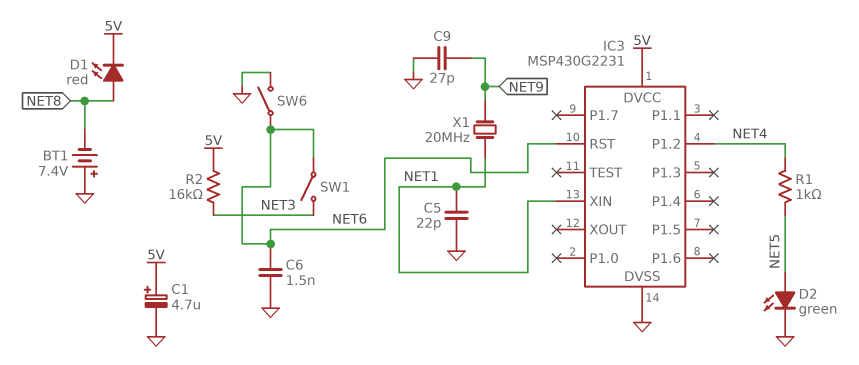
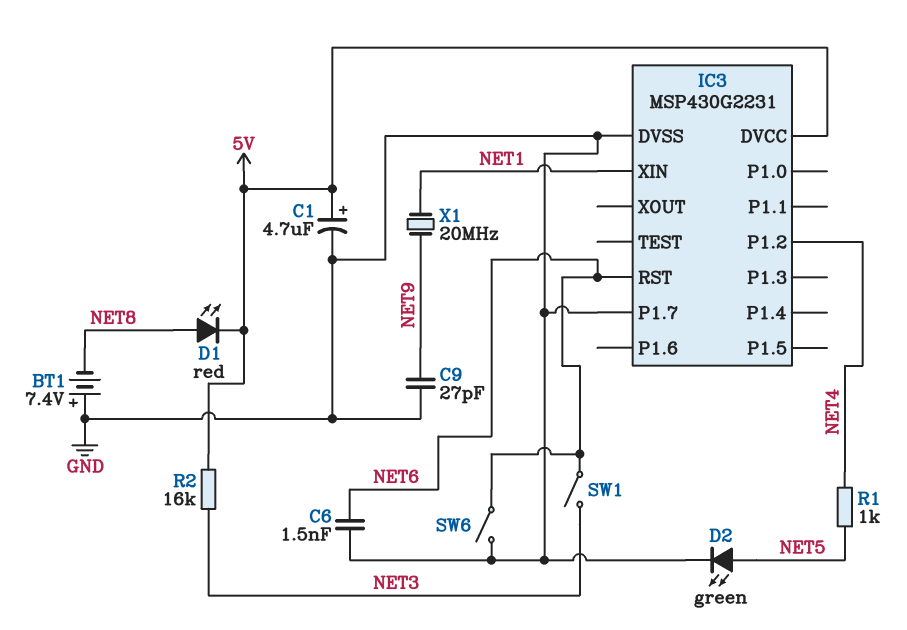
C5: 22pF (GND, NET1) -> none
IC3 pin P1.7: none -> GND

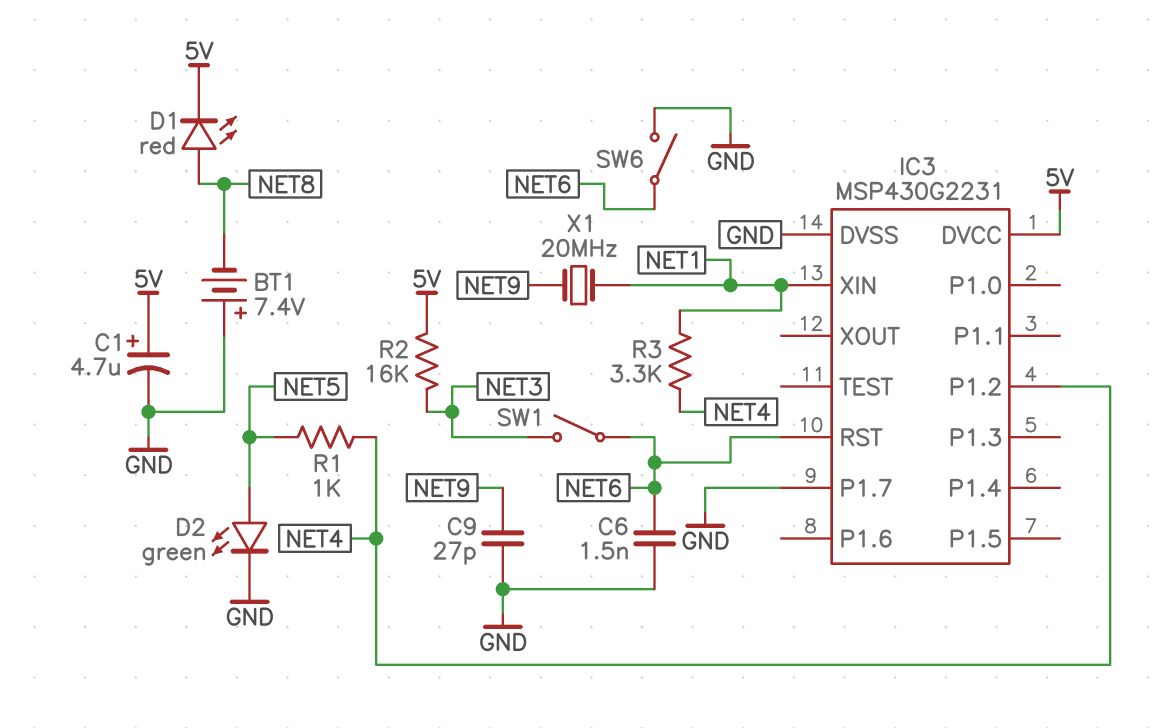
R3: none -> 3.3k (NET1, NET4)

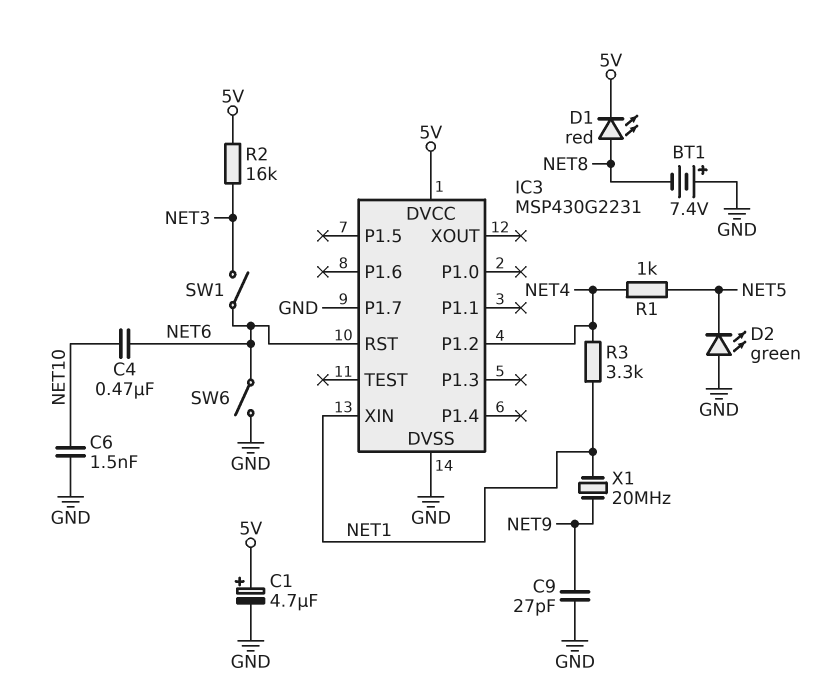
C4: none -> 470nF (NET6, NET10)
C6: 1.5nF (GND, NET6) -> 1.5nF (GND, NET10)
D2: LED green (A NET5, K GND) -> LED green (A GND, K NET5)

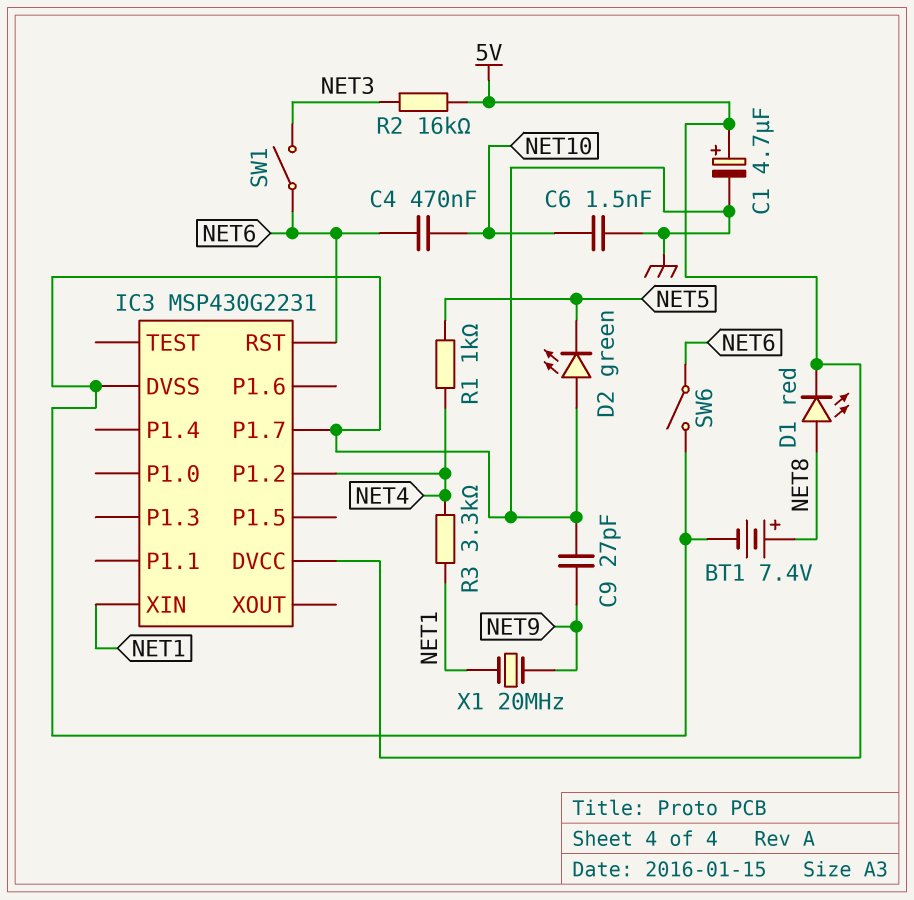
BT1: 7.4V (plus GND, minus NET8) -> 7.4V (plus NET8, minus GND)

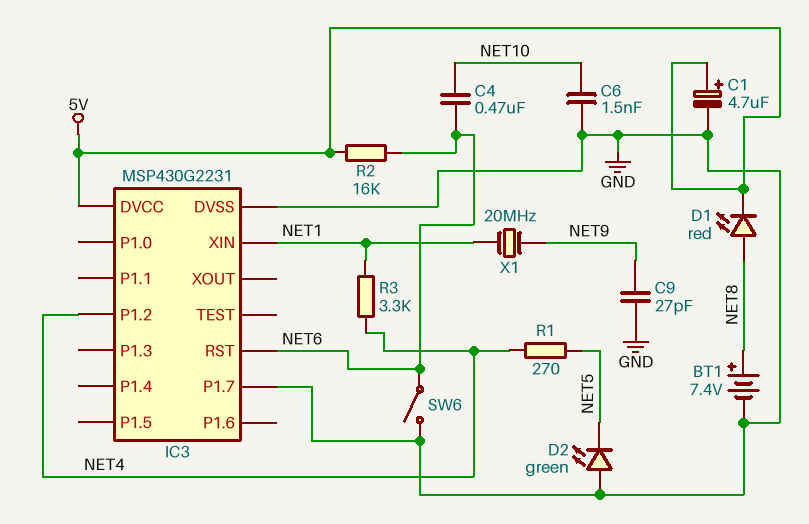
R1: 1k (NET4, NET5) -> 270 (NET4, NET5)
R2: 16k (5V, NET3) -> 16k (5V, NET6)
SW1: switch (NET3, NET6) -> none

